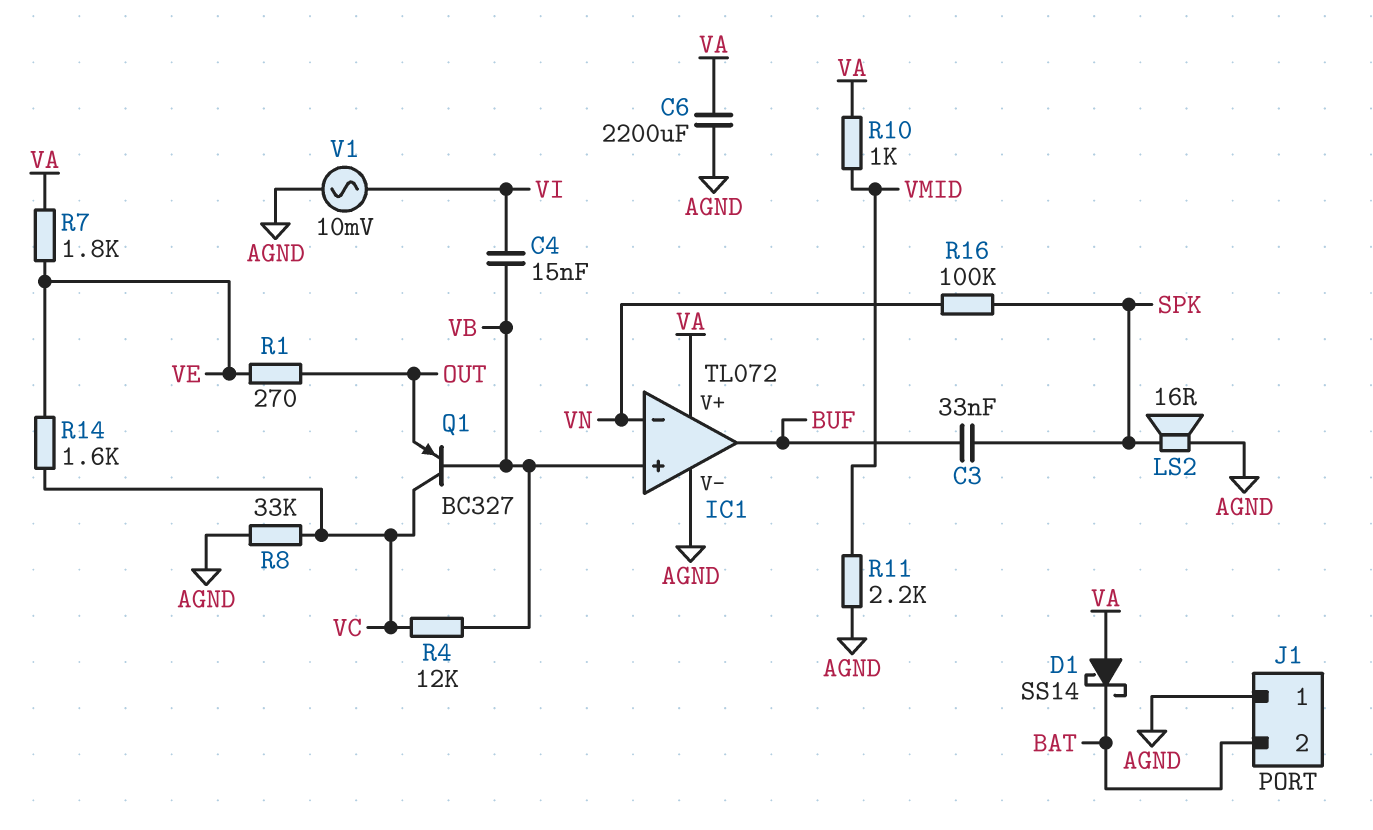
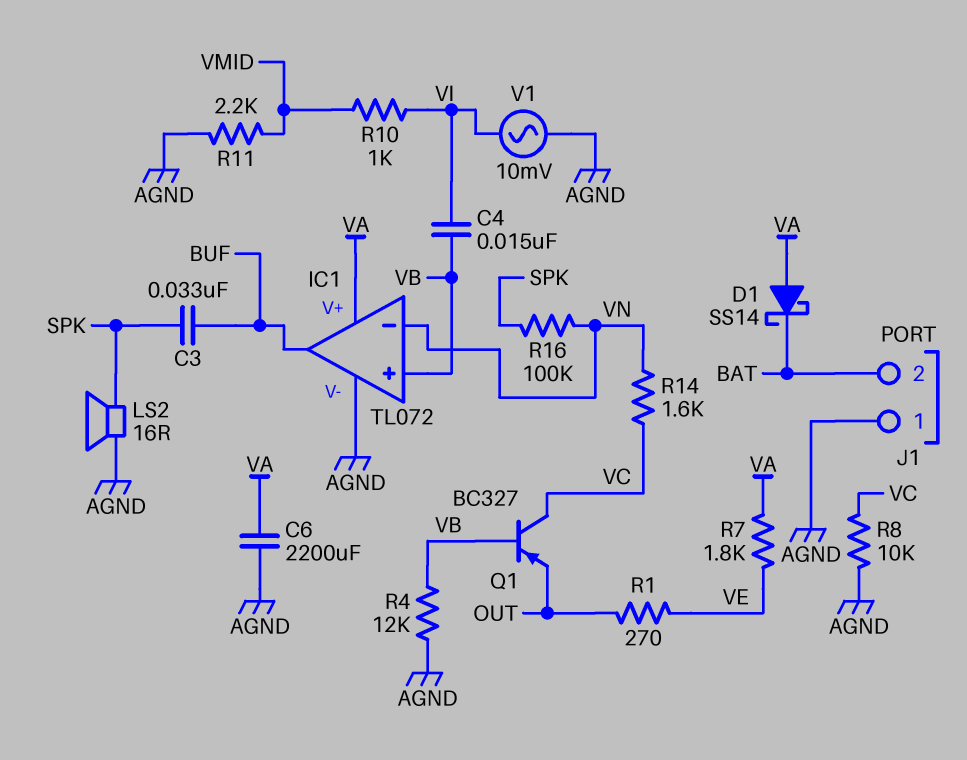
R4: 12k (VB, VC) -> 12k (AGND, VB)
R8: 33k (AGND, VC) -> 10k (AGND, VC)
R10: 1k (VA, VMID) -> 1k (VI, VMID)
R14: 1.6k (VC, VE) -> 1.6k (VC, VN)

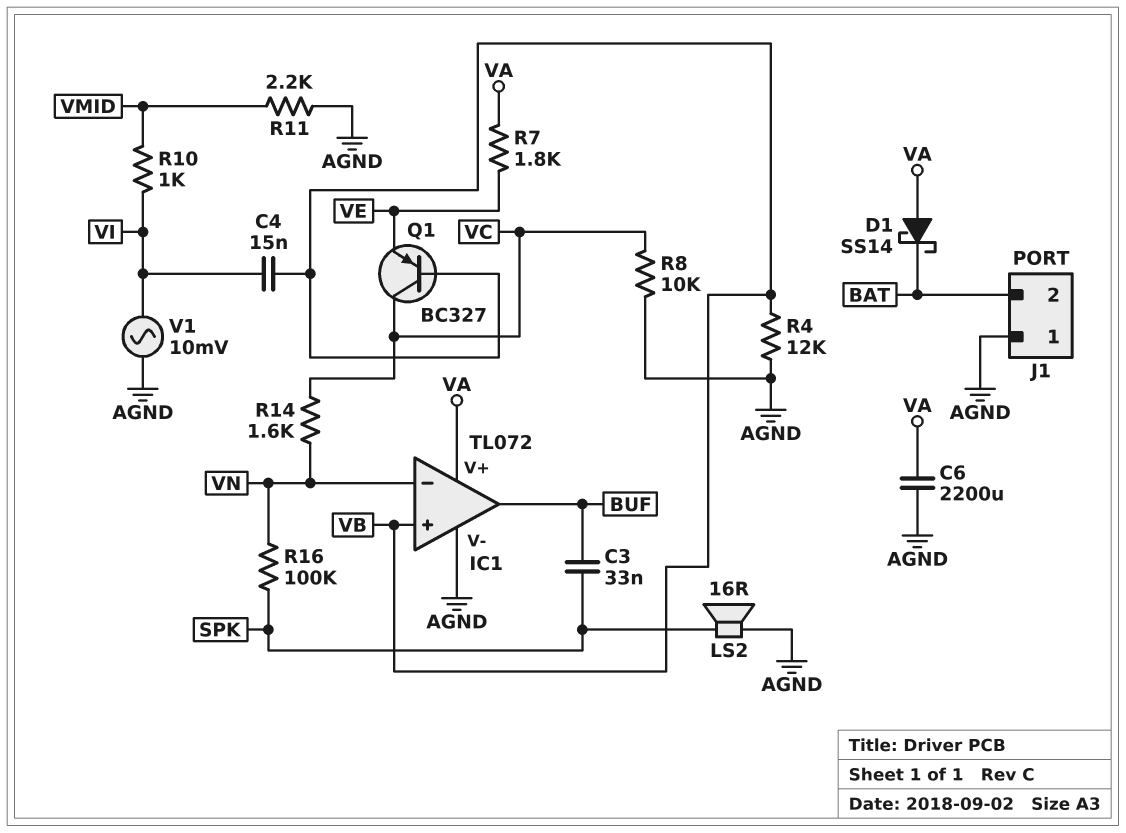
Q1: PNP BC327 (B VB, C VC, E OUT) -> PNP BC327 (B VB, C VC, E VE)
R1: 270 (OUT, VE) -> none

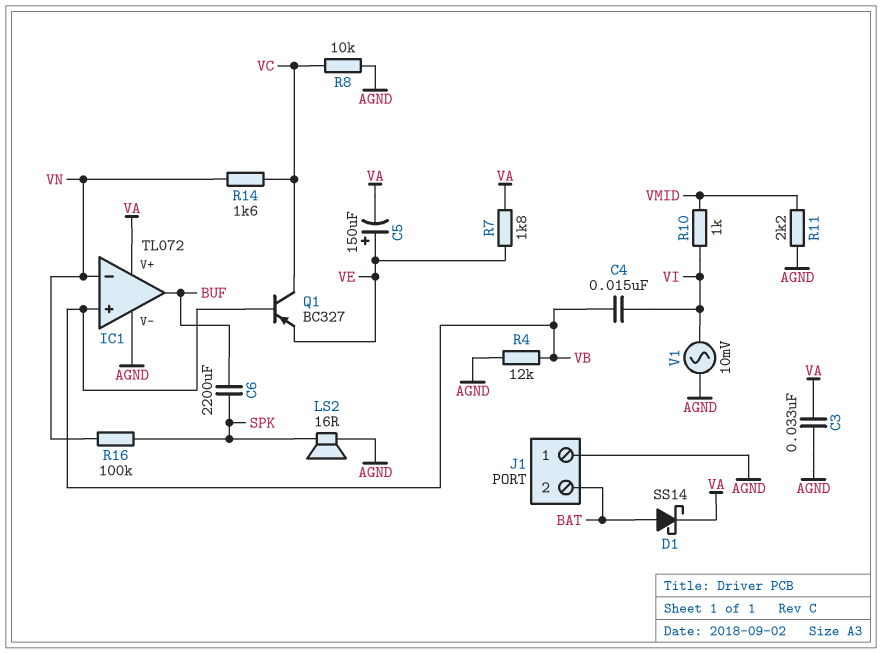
C3: 33nF (BUF, SPK) -> 33nF (AGND, VA)
C5: none -> 150uF (plus VE, minus VA)
C6: 2200uF (AGND, VA) -> 2200uF (BUF, SPK)
D1: schottky SS14 (A VA, K BAT) -> schottky SS14 (A BAT, K VA)

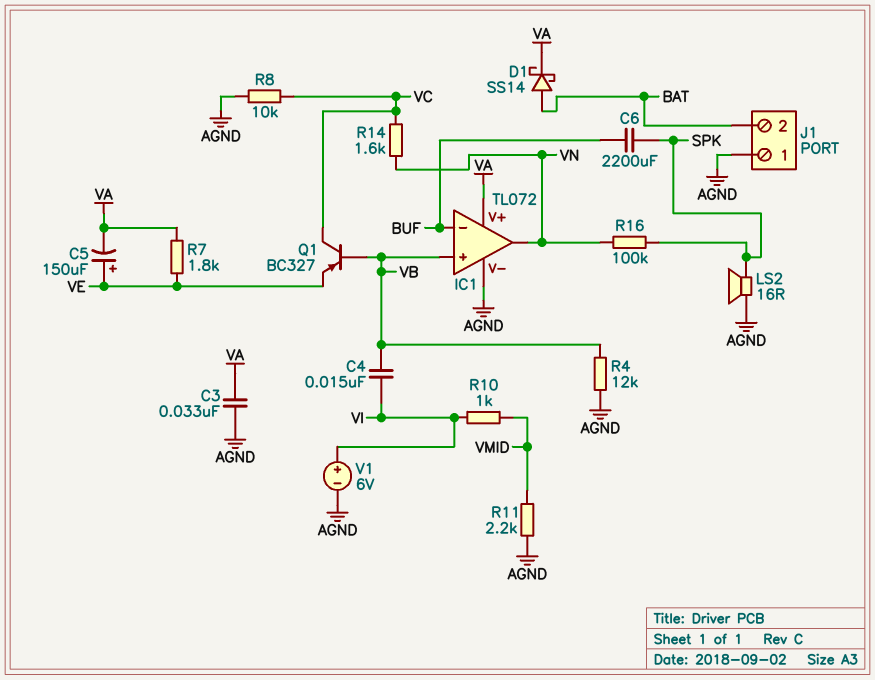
IC1 pin in-: VN -> BUF
IC1 pin out: BUF -> VN
V1: AC 10mV (AGND, VI) -> 6V (plus VI, minus AGND)

